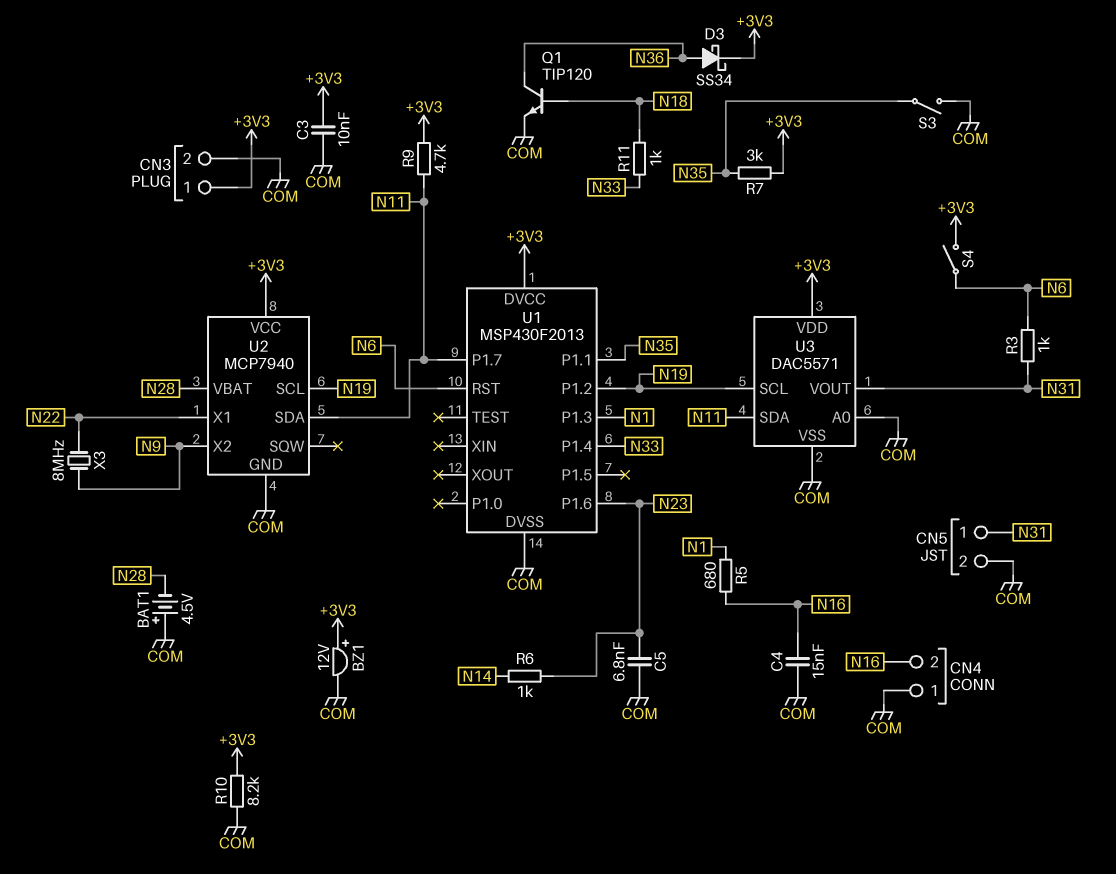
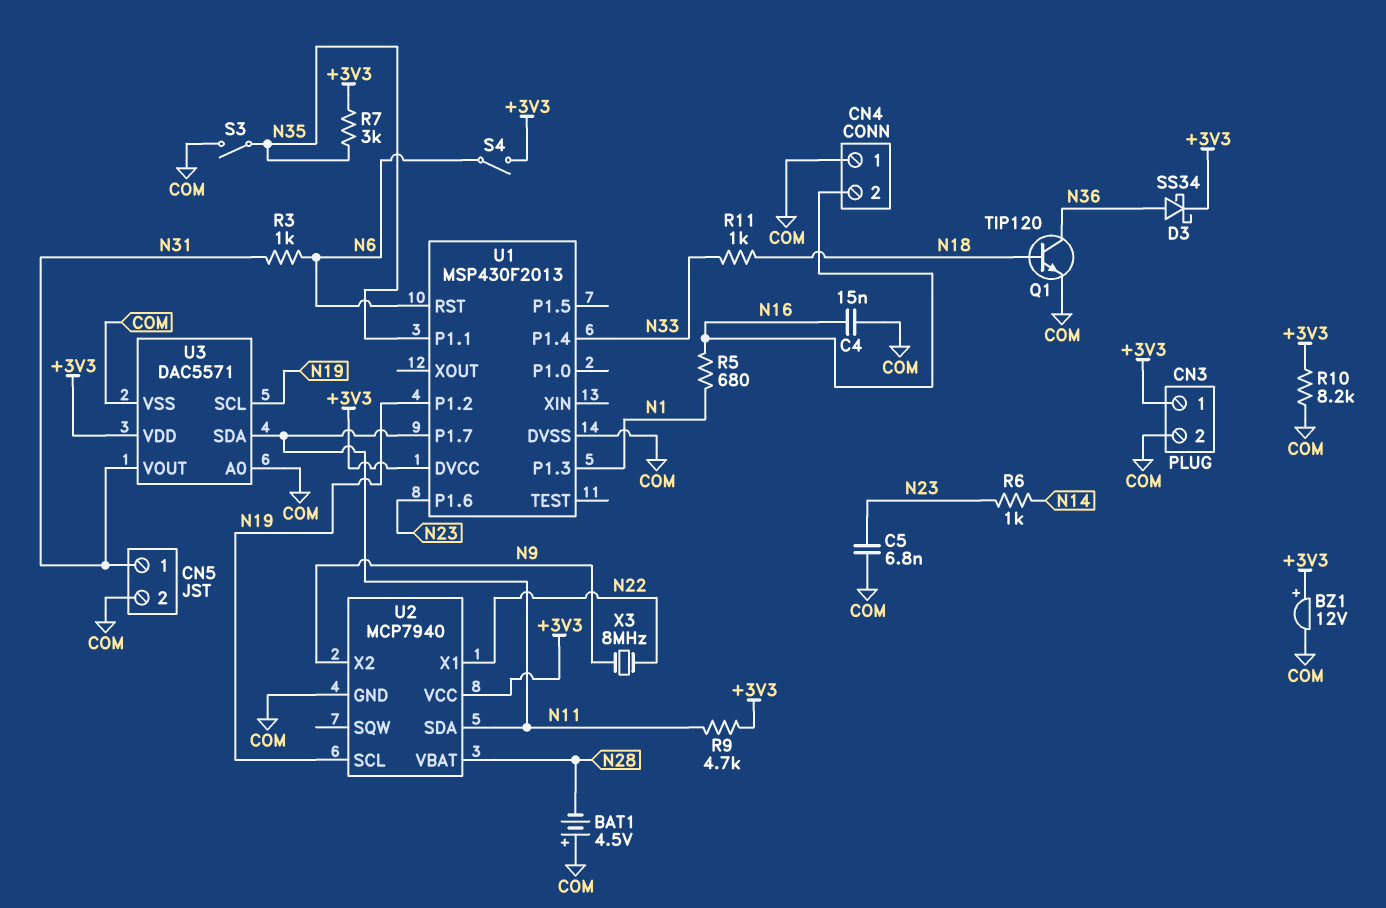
C3: 10nF (+3V3, COM) -> none

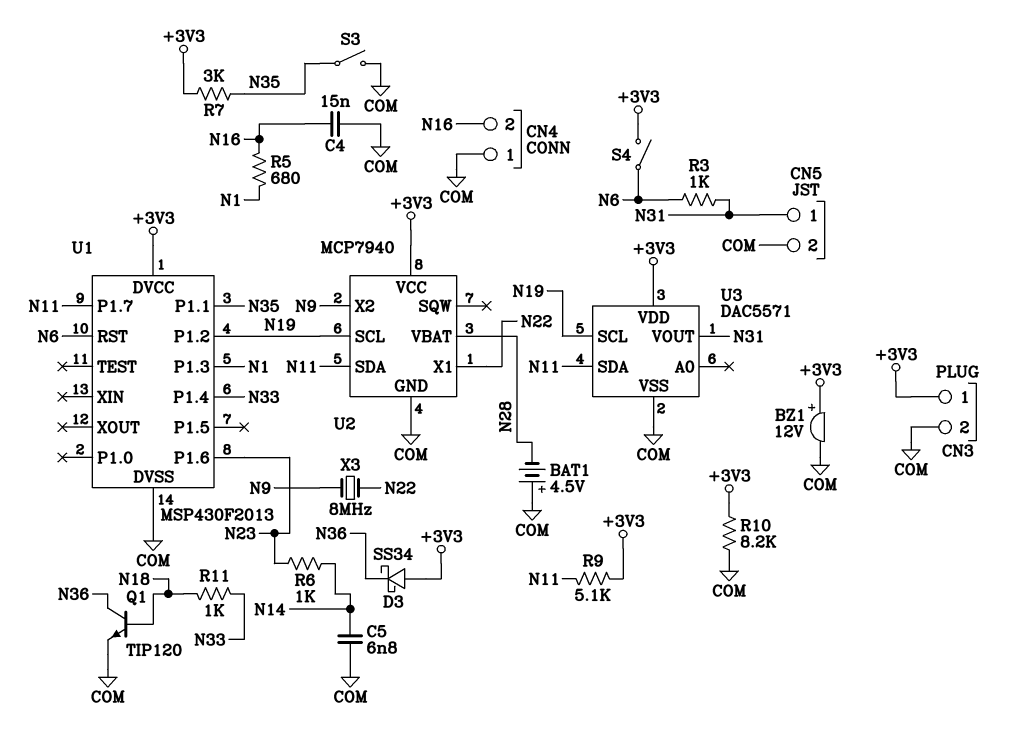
C5: 6.8nF (COM, N23) -> 6.8nF (COM, N14)
D3: schottky SS34 (A N36, K +3V3) -> schottky SS34 (A +3V3, K N36)
R9: 4.7k (+3V3, N11) -> 5.1k (+3V3, N11)
U3 pin A0: COM -> none

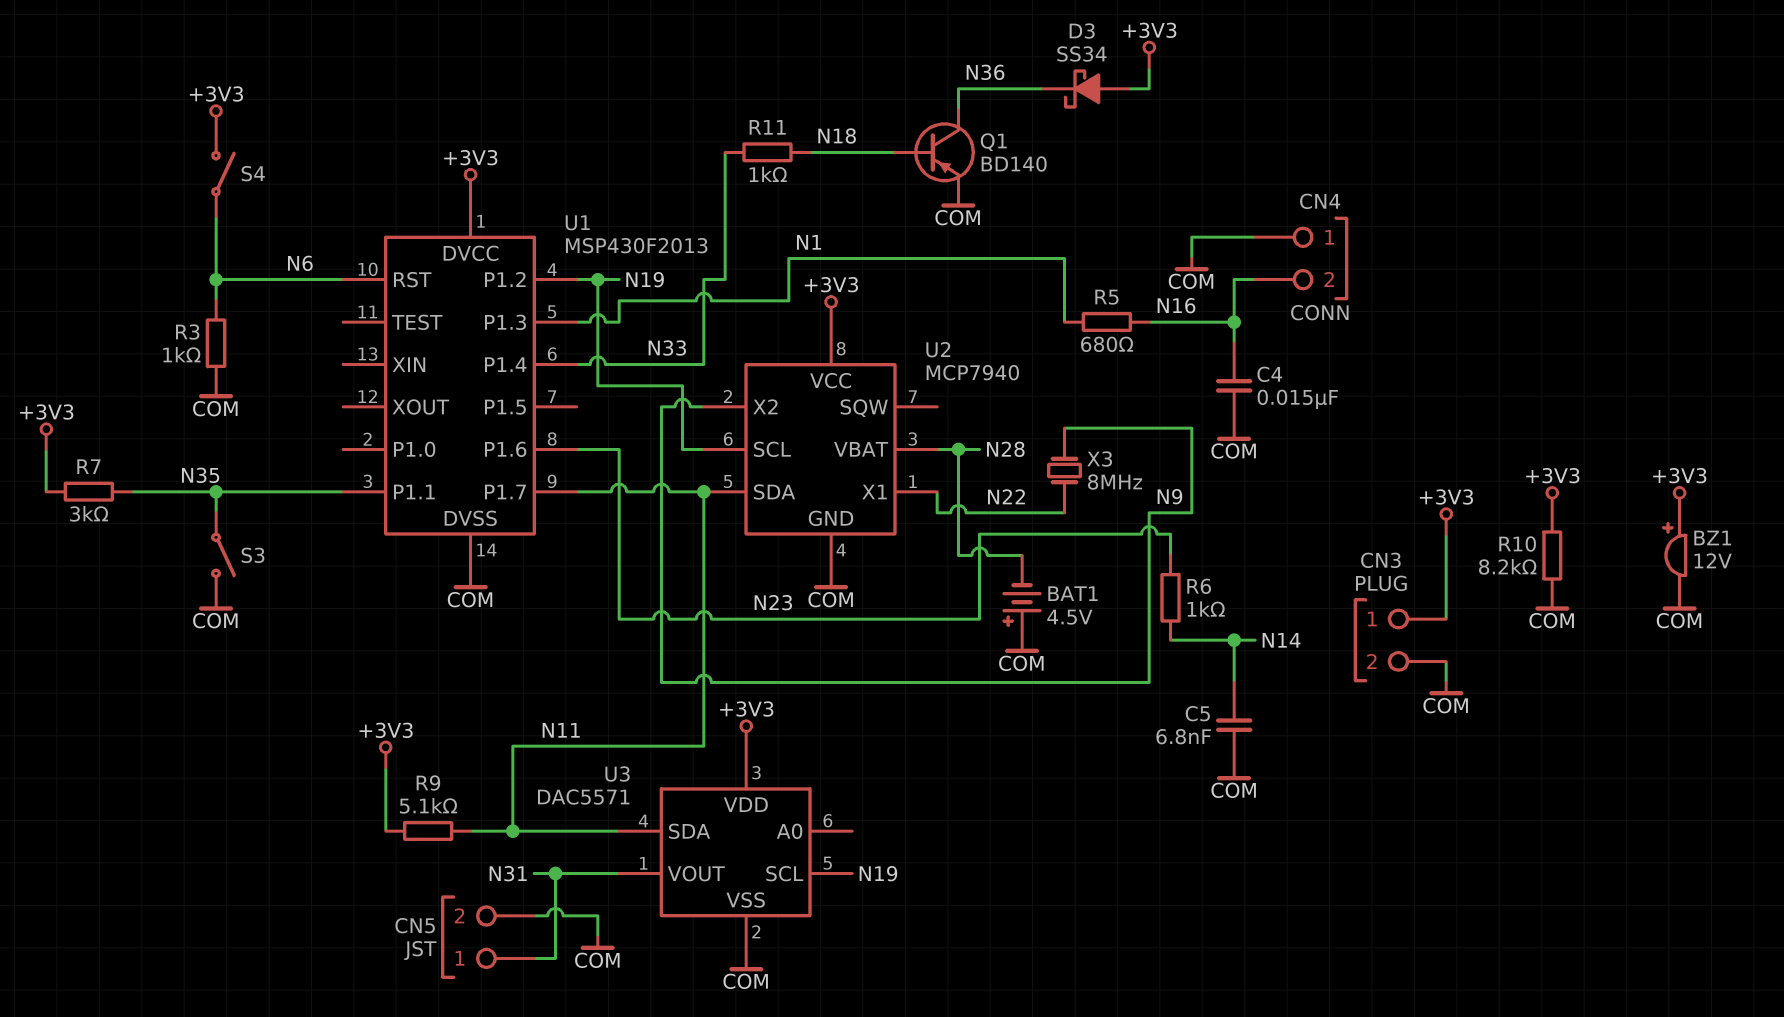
Q1: NPN TIP120 (B N18, C N36, E COM) -> PNP BD140 (B N18, C N36, E COM)
R3: 1k (N6, N31) -> 1k (COM, N6)

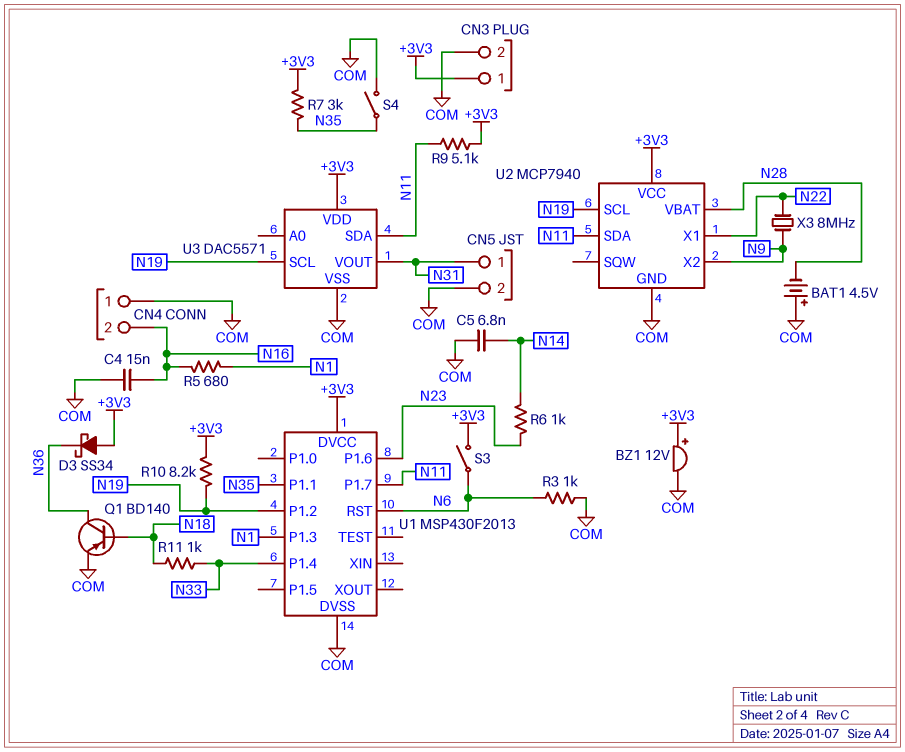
R10: 8.2k (+3V3, COM) -> 8.2k (+3V3, N19)
S3: switch (COM, N35) -> switch (+3V3, N6)
S4: switch (+3V3, N6) -> switch (COM, N35)

